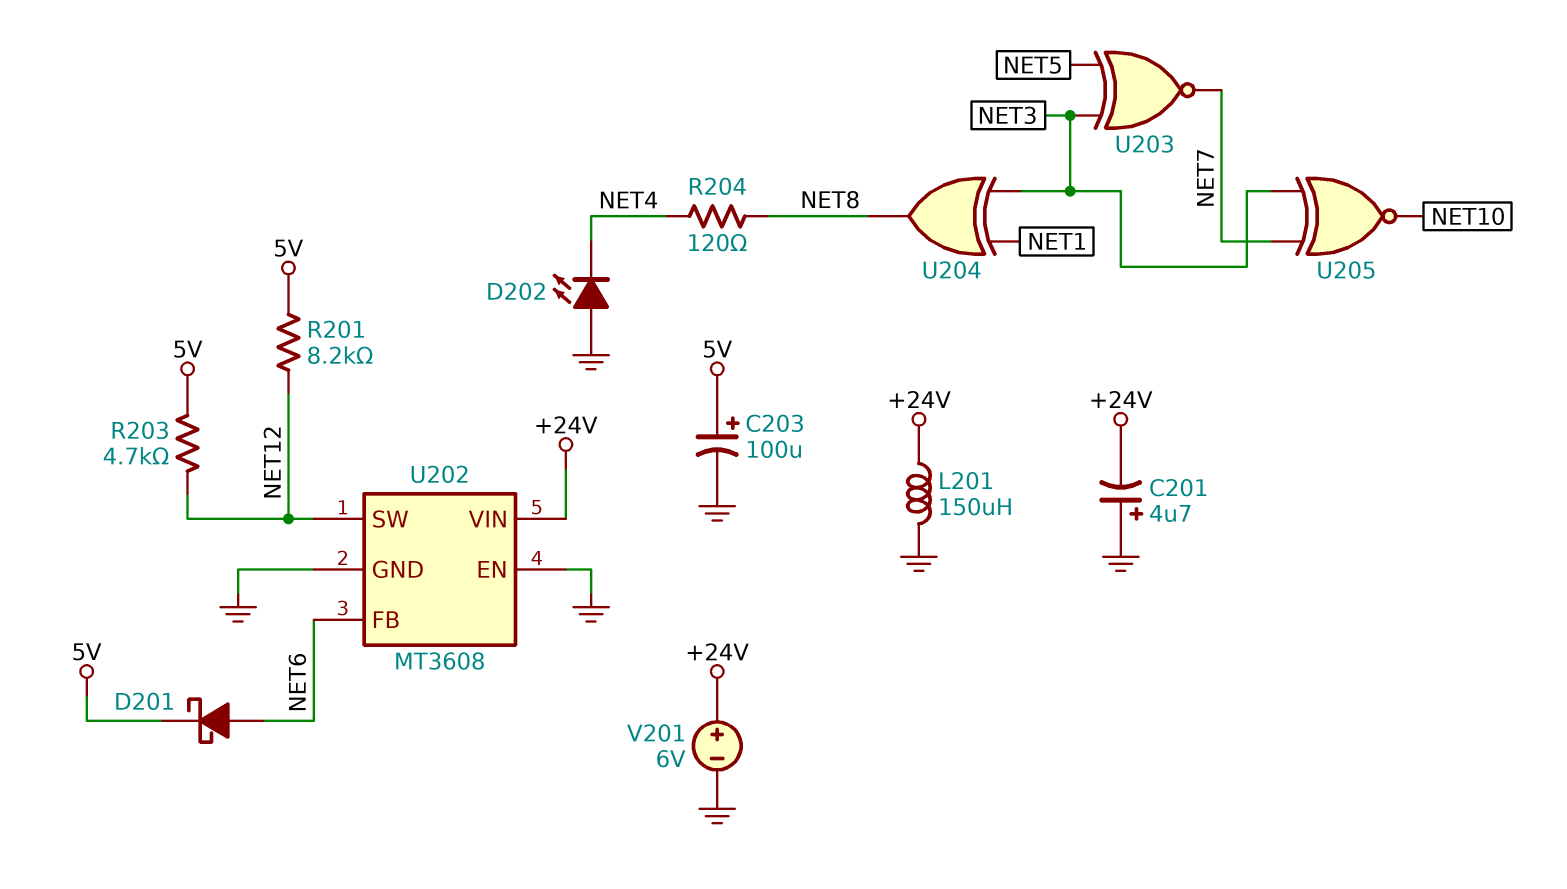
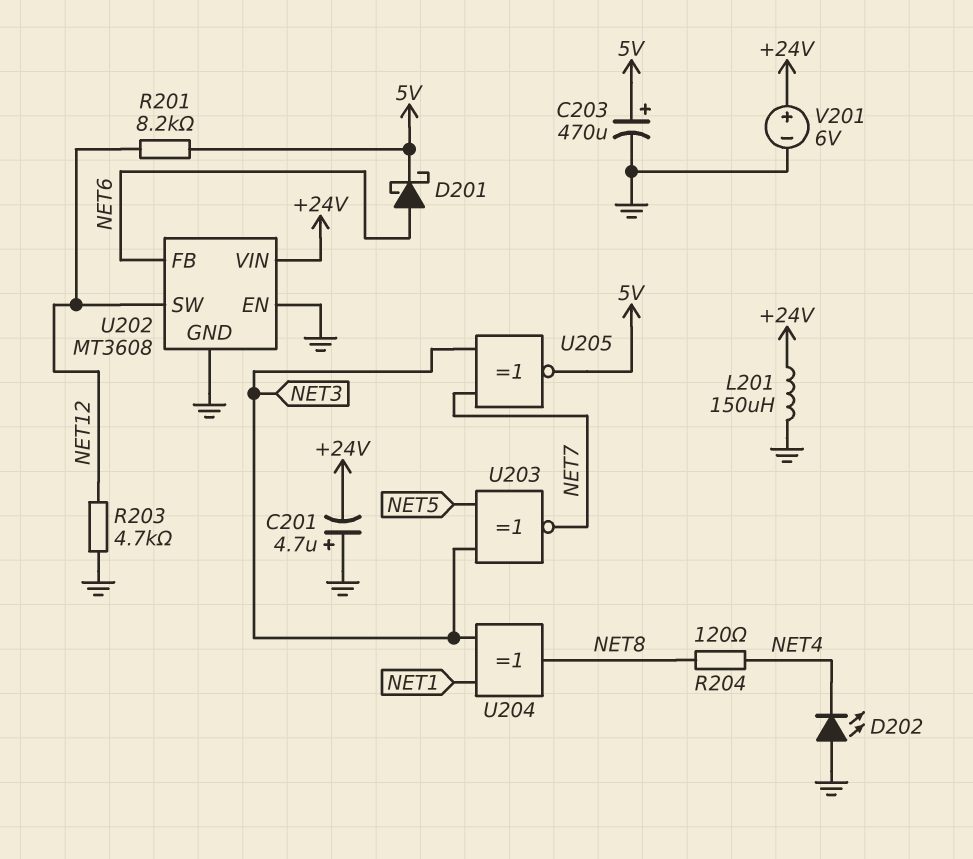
C203: 100uF (plus 5V, minus GND) -> 470uF (plus 5V, minus GND)
R203: 4.7k (5V, NET12) -> 4.7k (GND, NET12)
U205: XNOR (in NET3, in NET7, out NET10) -> XNOR (in NET3, in NET7, out 5V)

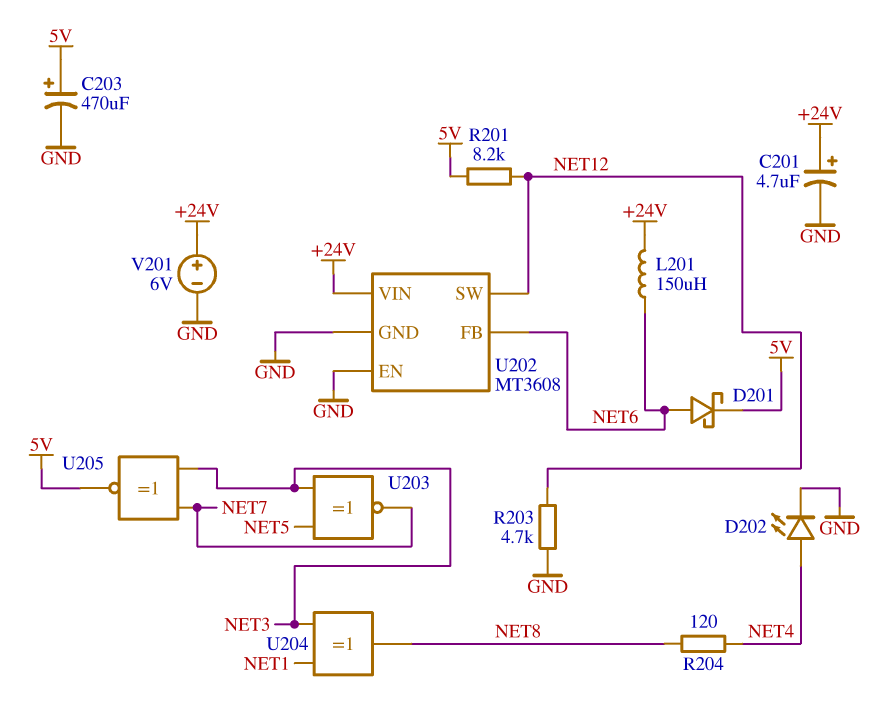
C201: 4.7uF (plus GND, minus +24V) -> 4.7uF (plus +24V, minus GND)
D202: LED (A GND, K NET4) -> LED (A NET4, K GND)
L201: 150uH (+24V, GND) -> 150uH (+24V, NET6)

